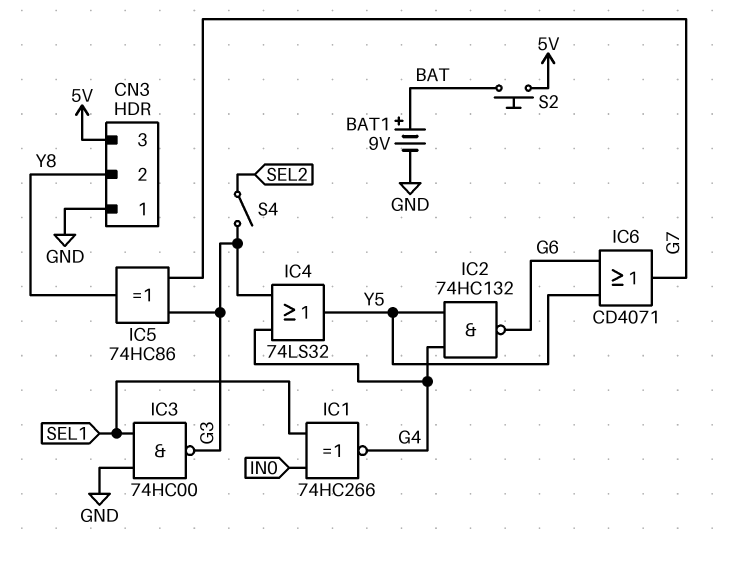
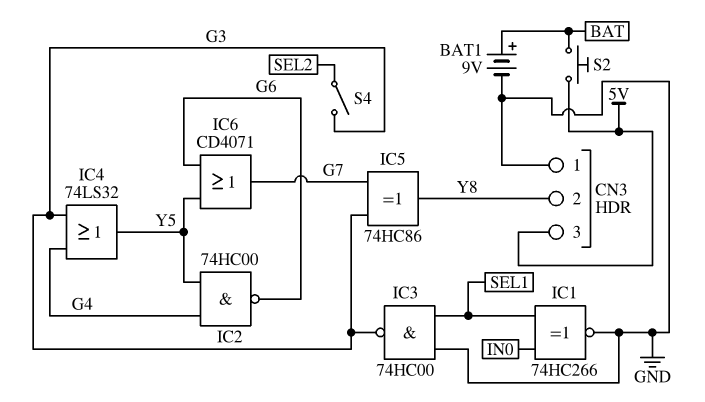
IC1: XNOR 74HC266 (in IN0, in SEL1, out G4) -> XNOR 74HC266 (in IN0, in SEL1, out GND)
IC2: NAND 74HC132 (in G4, in Y5, out G6) -> NAND 74HC00 (in G4, in Y5, out G6)

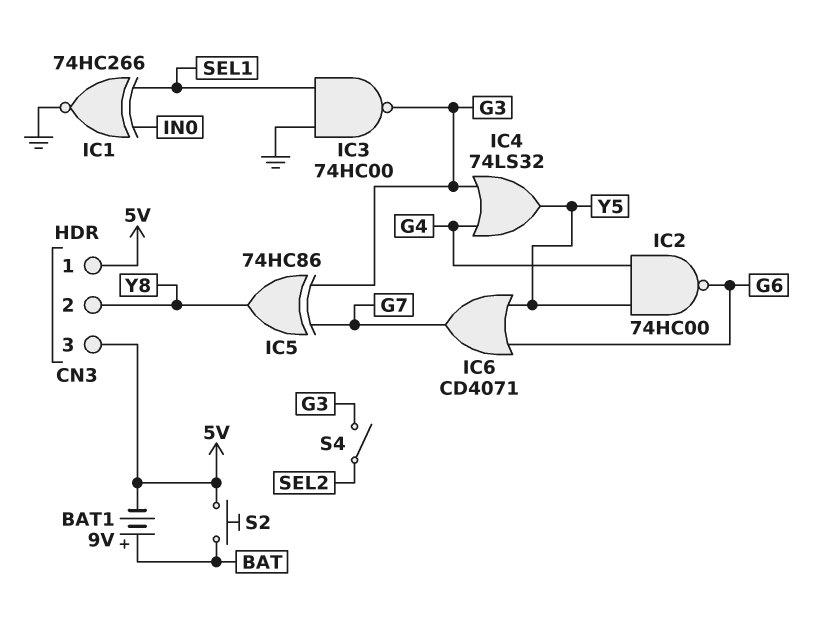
BAT1: 9V (plus BAT, minus GND) -> 9V (plus BAT, minus 5V)
CN3 pin 1: GND -> 5V

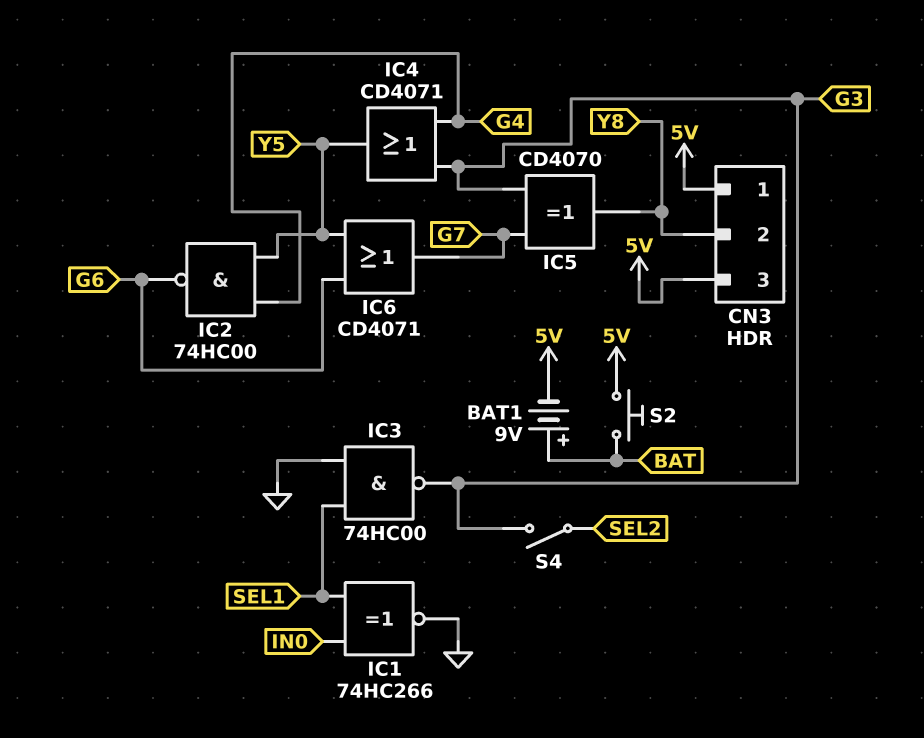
IC4: OR 74LS32 (in G3, in G4, out Y5) -> OR CD4071 (in G3, in G4, out Y5)
IC5: XOR 74HC86 (in G3, in G7, out Y8) -> XOR CD4070 (in G3, in G7, out Y8)

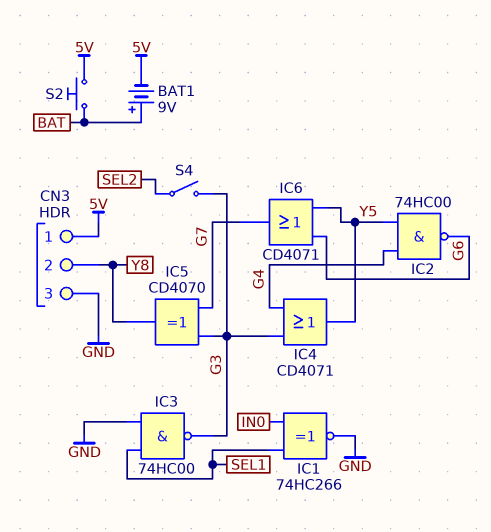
CN3 pin 3: 5V -> GND

